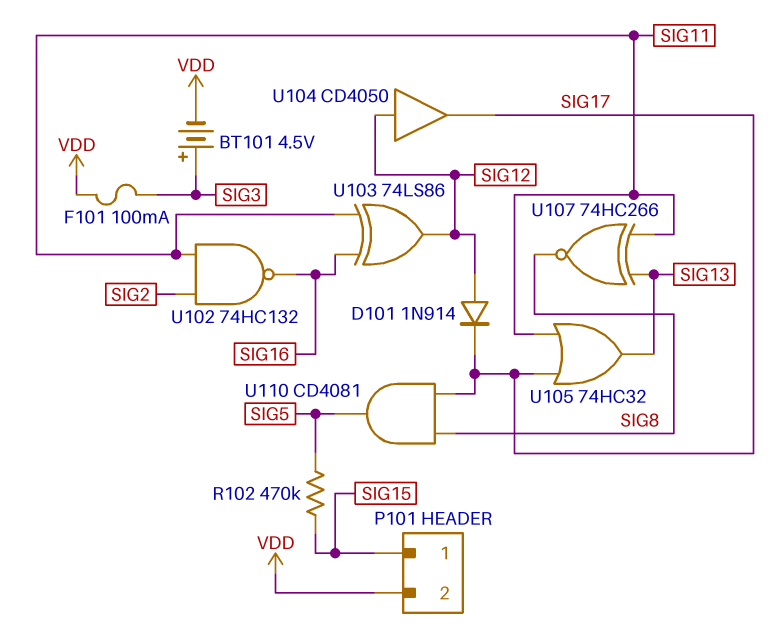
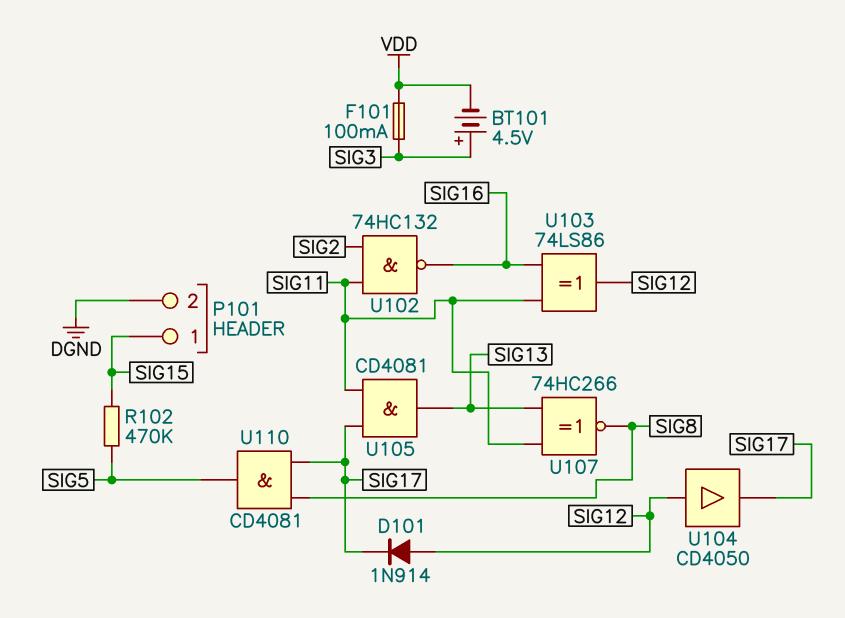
P101 pin 2: VDD -> DGND
U105: OR 74HC32 (in SIG11, in SIG17, out SIG13) -> AND CD4081 (in SIG11, in SIG17, out SIG13)

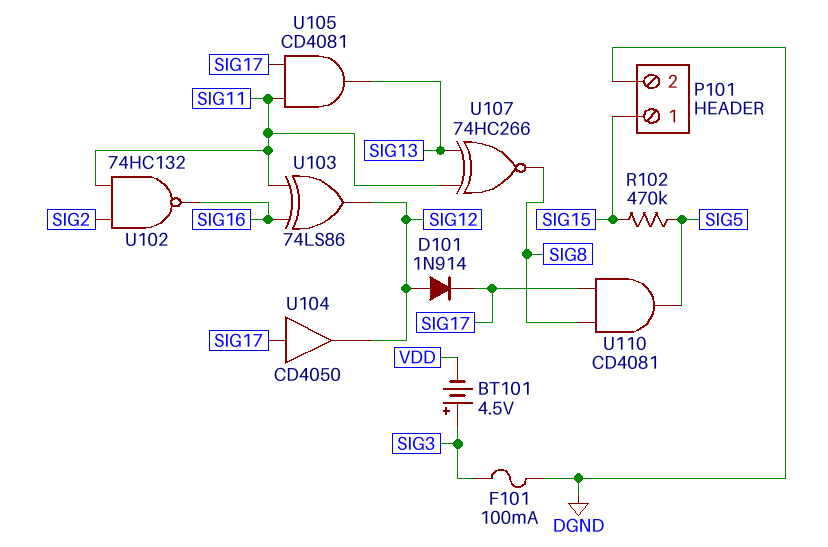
F101: 100mA (SIG3, VDD) -> 100mA (DGND, SIG3)
U104: buffer CD4050 (in SIG12, out SIG17) -> buffer CD4050 (in SIG17, out SIG12)

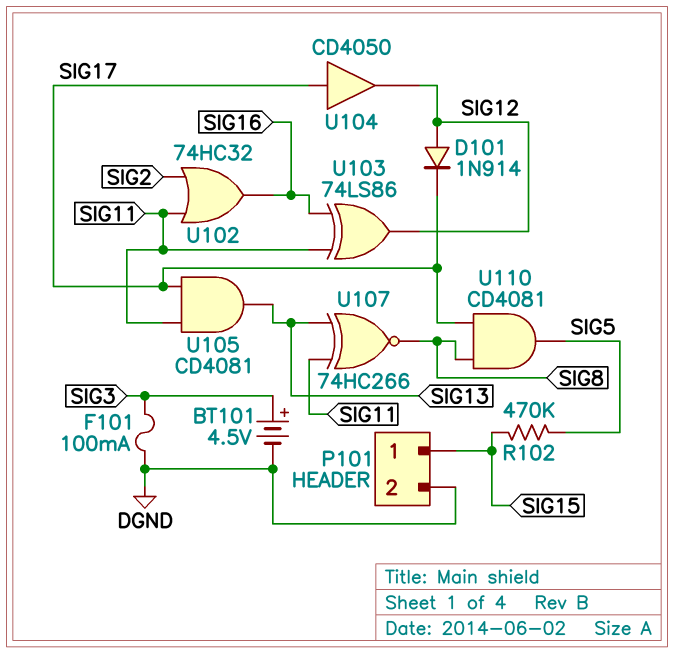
BT101: 4.5V (plus SIG3, minus VDD) -> 4.5V (plus SIG3, minus DGND)
U102: NAND 74HC132 (in SIG2, in SIG11, out SIG16) -> OR 74HC32 (in SIG2, in SIG11, out SIG16)

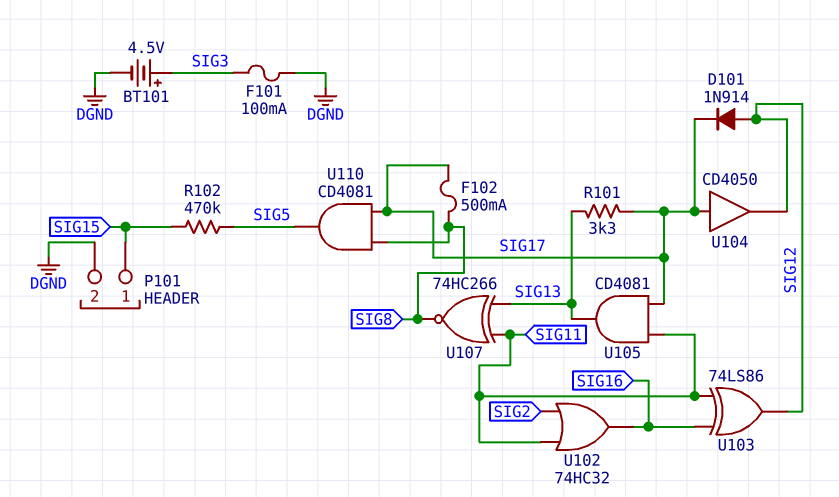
F102: none -> 500mA (SIG8, SIG17)
R101: none -> 3.3k (SIG13, SIG17)

